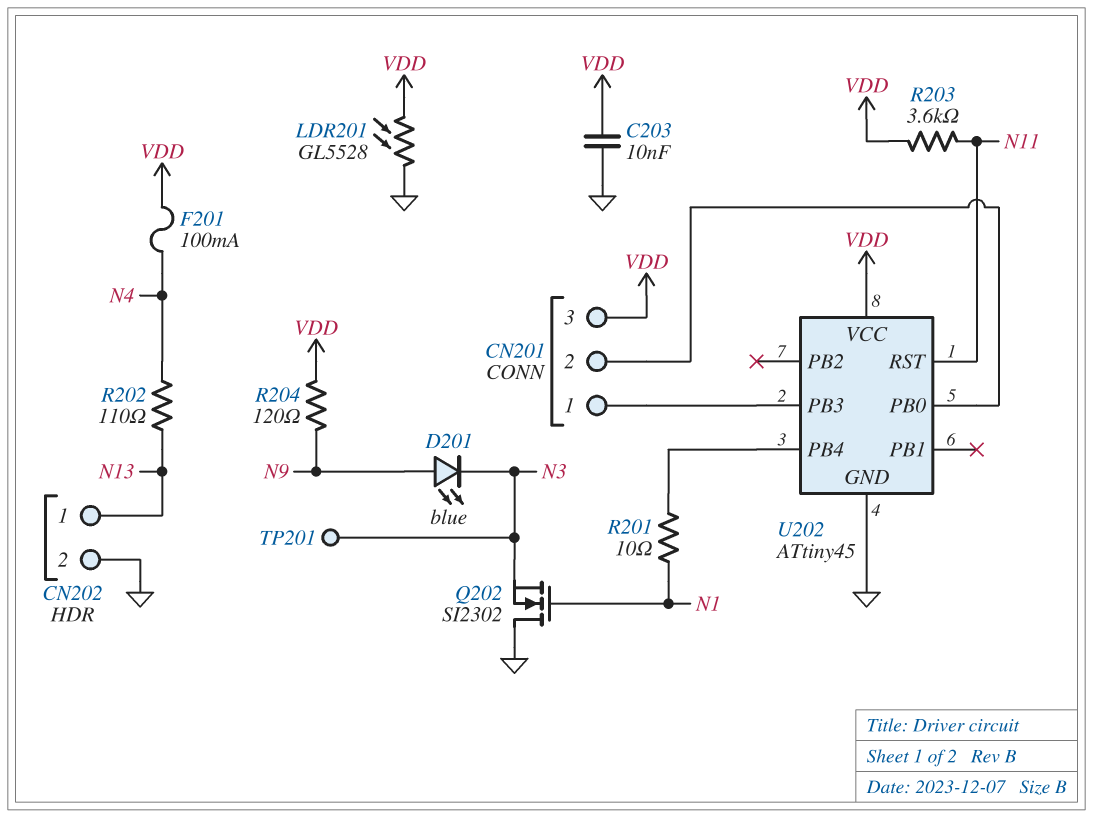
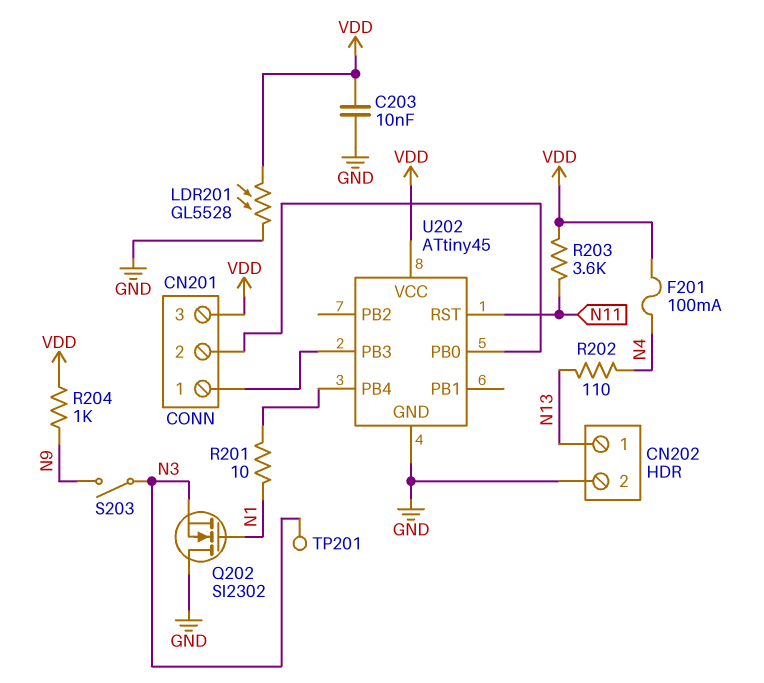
D201: LED blue (A N9, K N3) -> none
R204: 120 (N9, VDD) -> 1k (N9, VDD)
S203: none -> switch (N3, N9)

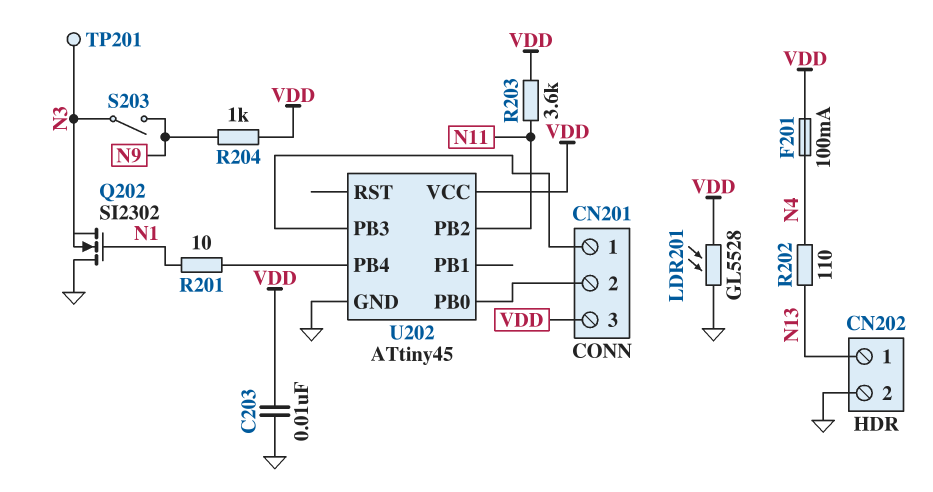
U202 pin PB2: none -> N11
U202 pin RST: N11 -> none

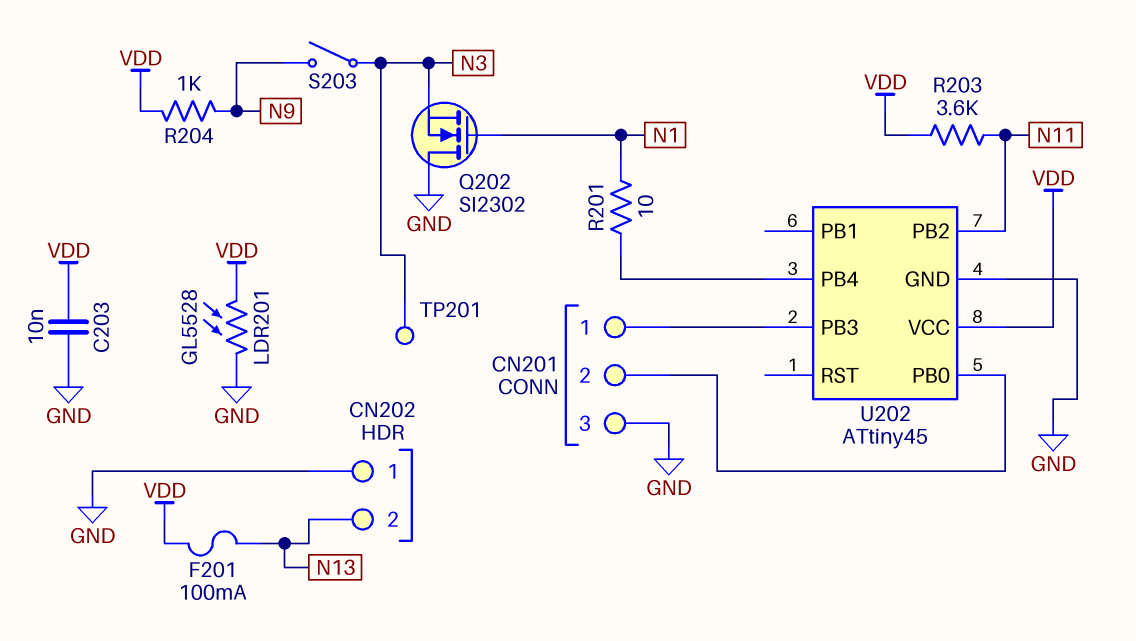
CN201 pin 3: VDD -> GND
CN202 pin 1: N13 -> GND
CN202 pin 2: GND -> N13
F201: 100mA (N4, VDD) -> 100mA (N13, VDD)
R202: 110 (N4, N13) -> none

